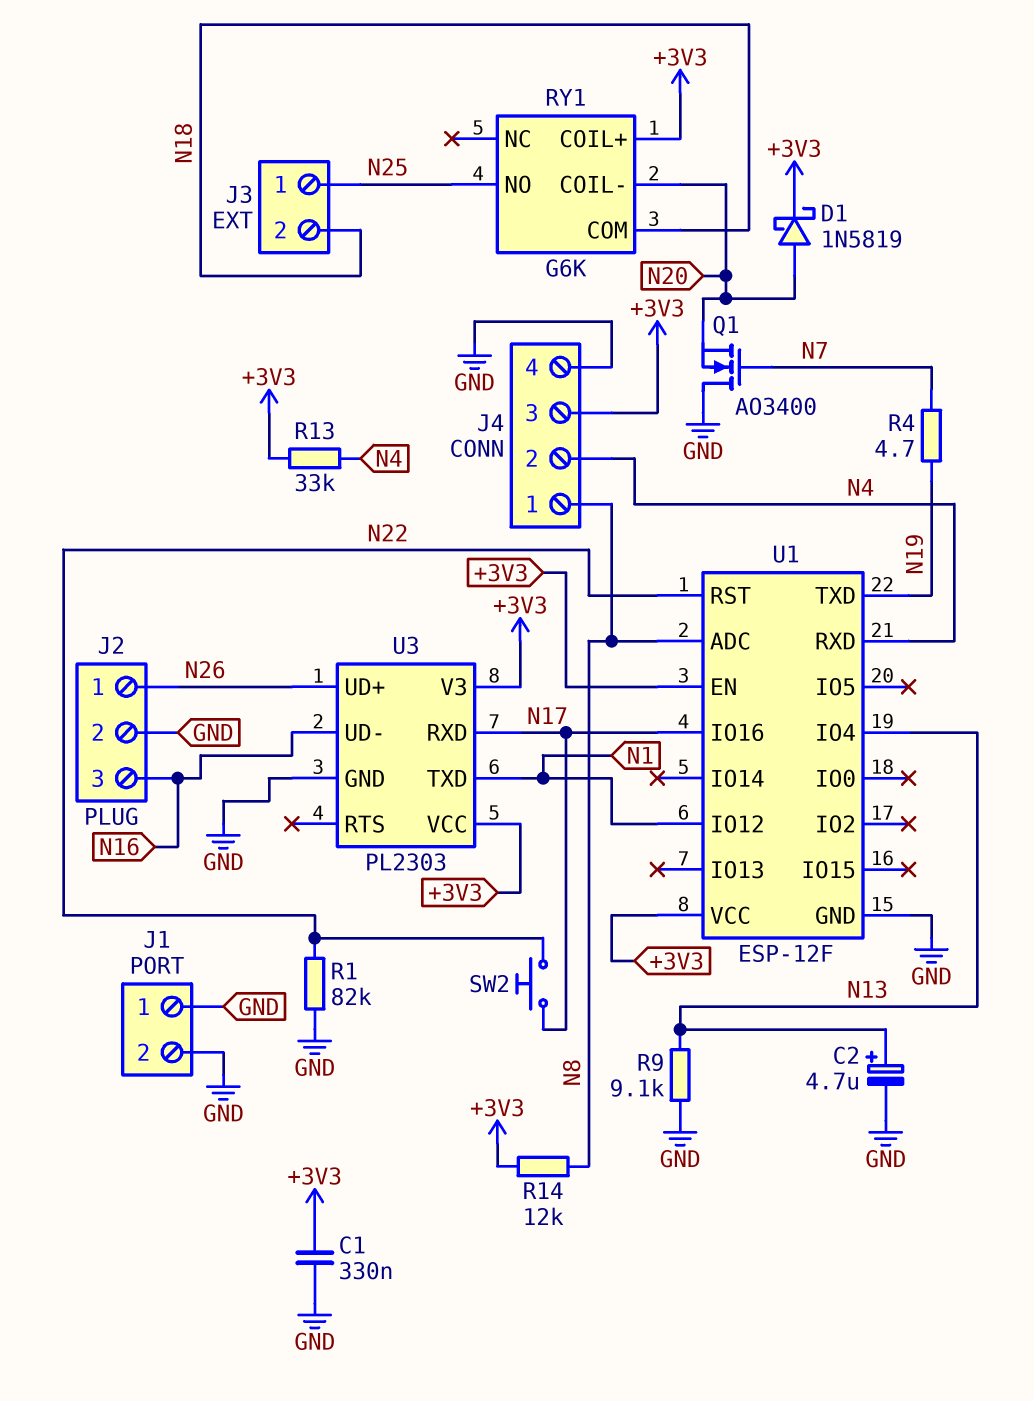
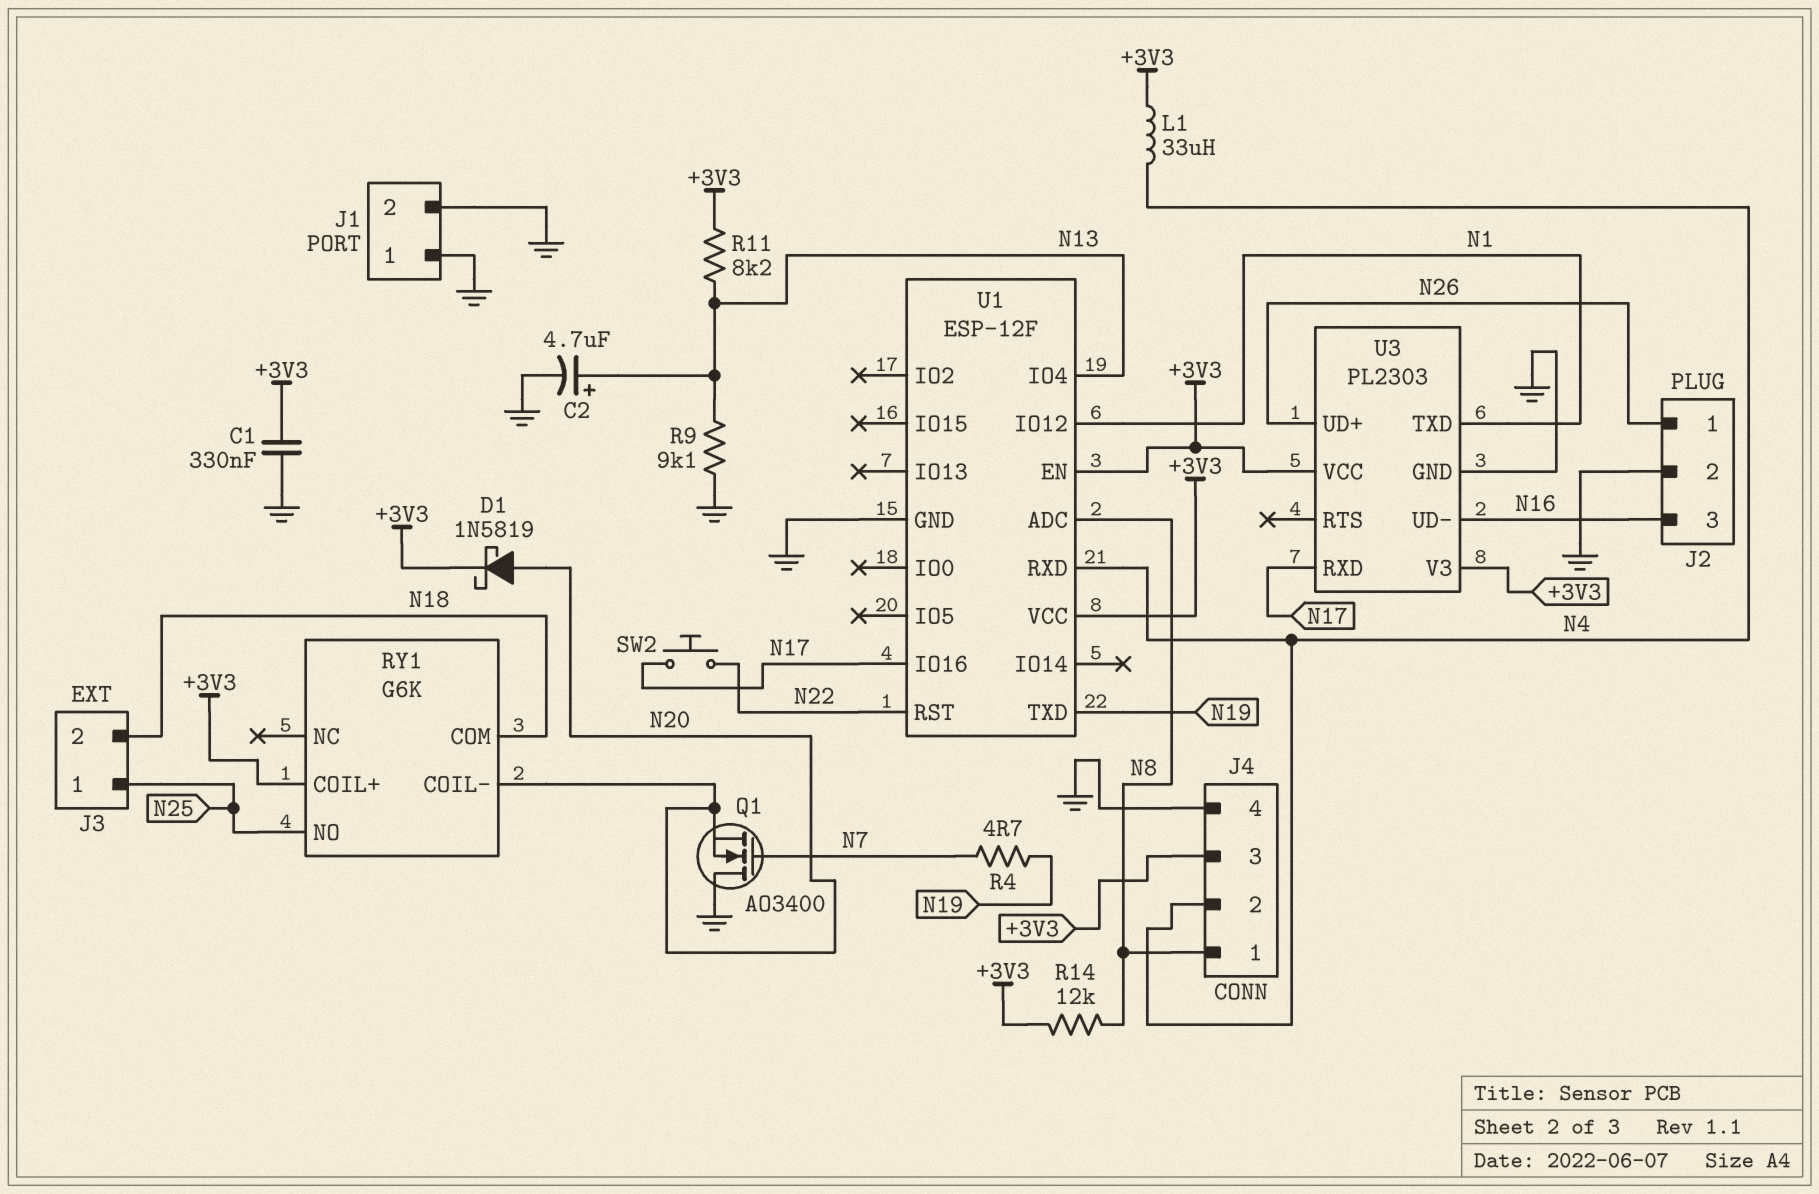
L1: none -> 33uH (+3V3, N4)
R1: 82k (GND, N22) -> none
R11: none -> 8.2k (+3V3, N13)
R13: 33k (+3V3, N4) -> none

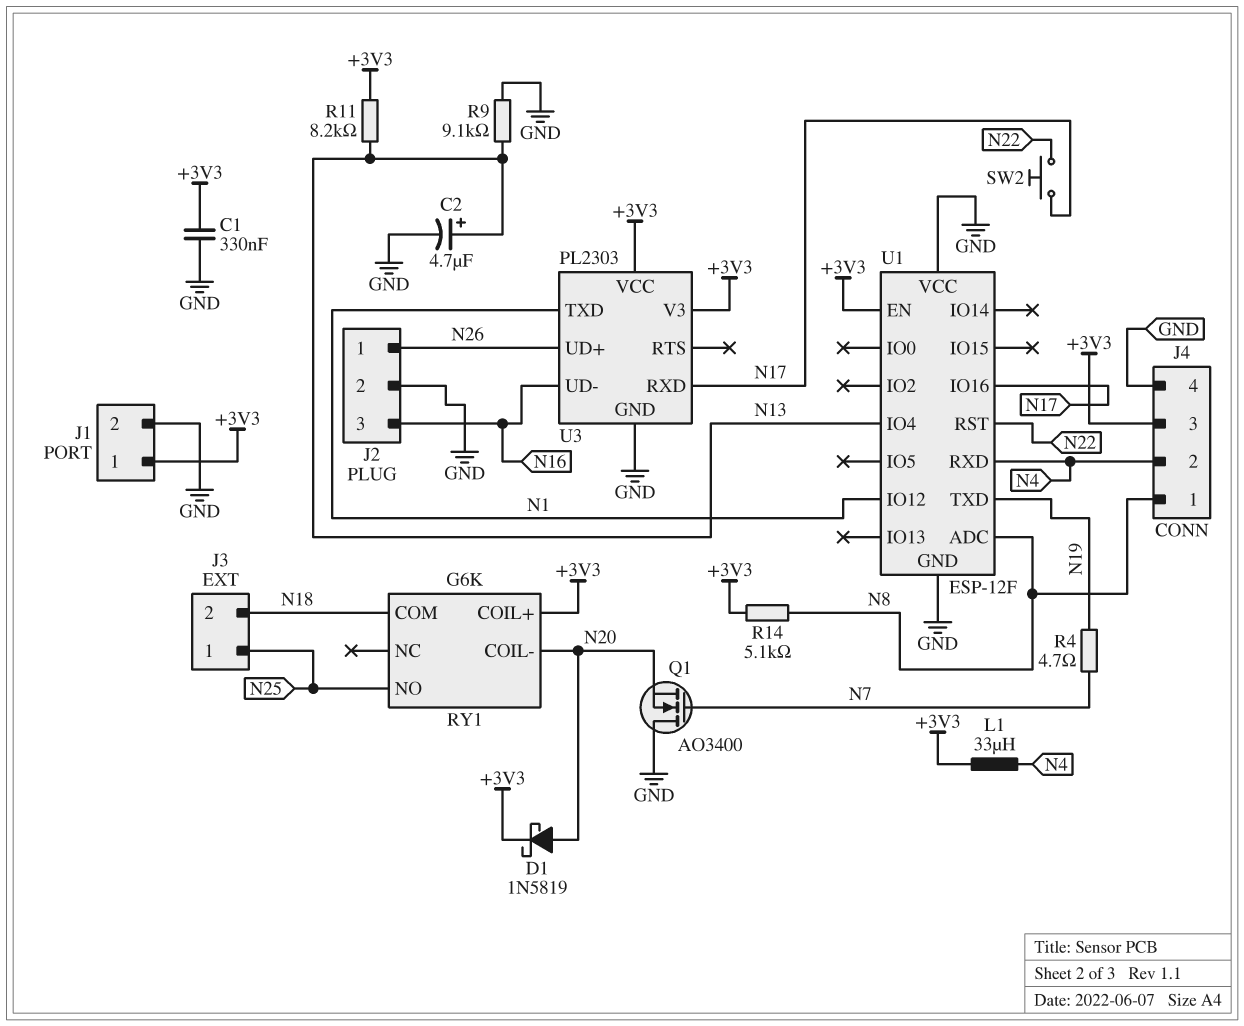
J1 pin 1: GND -> +3V3
R14: 12k (+3V3, N8) -> 5.1k (+3V3, N8)
U1 pin VCC: +3V3 -> GND

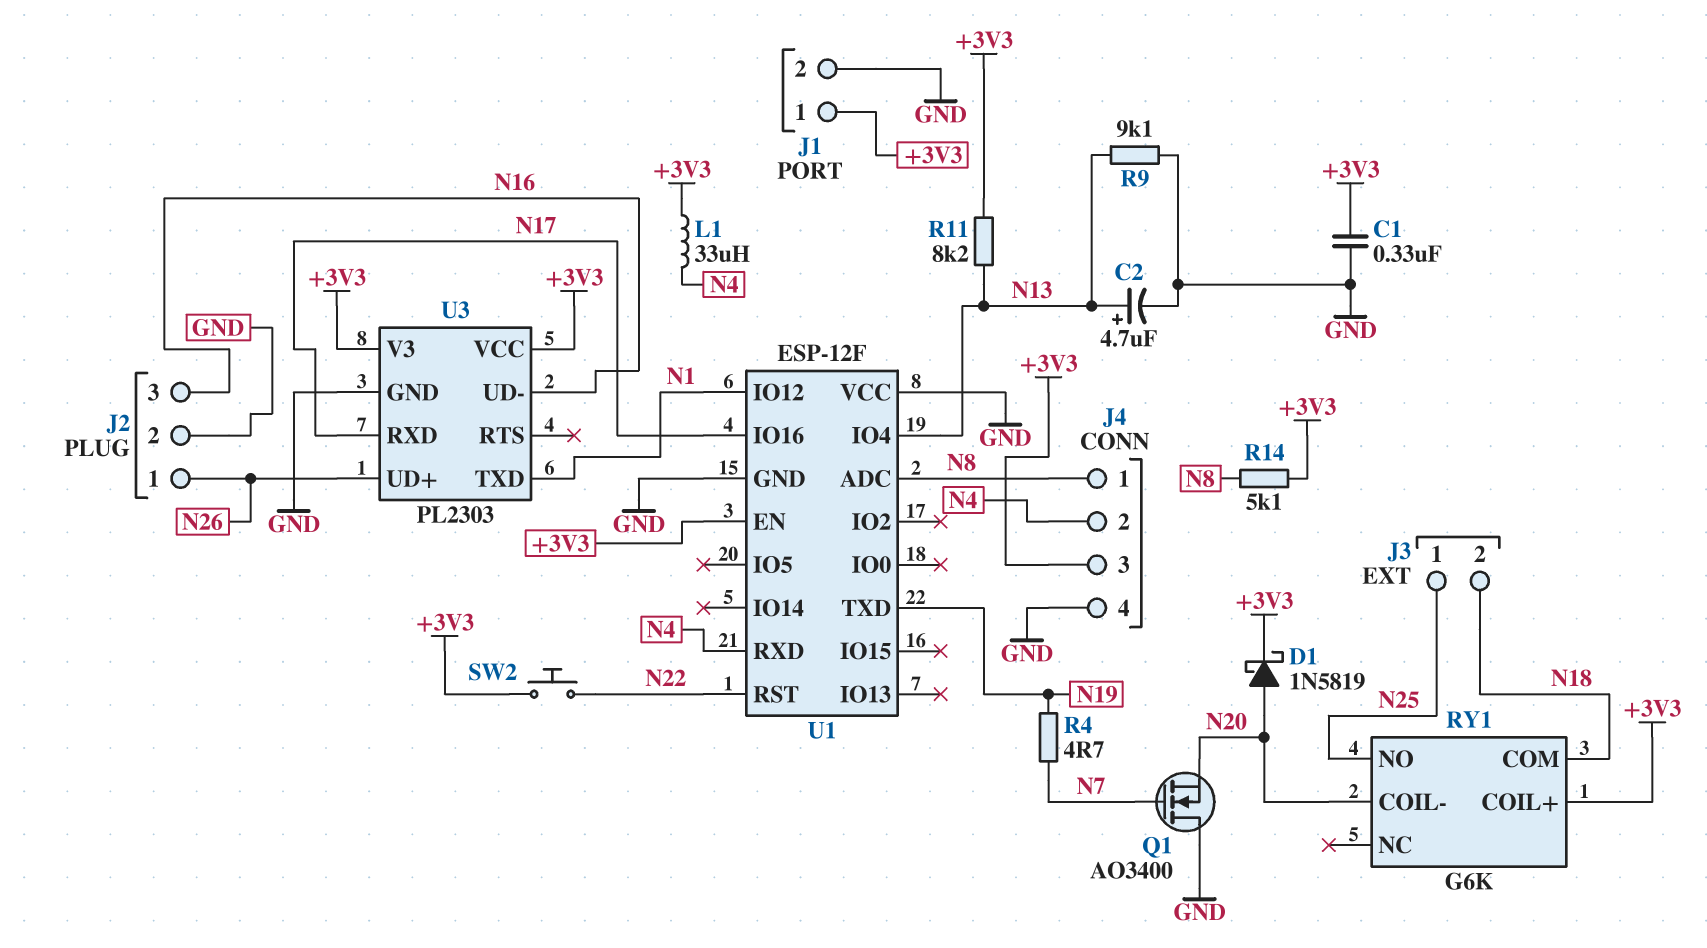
SW2: button (N17, N22) -> button (+3V3, N22)

